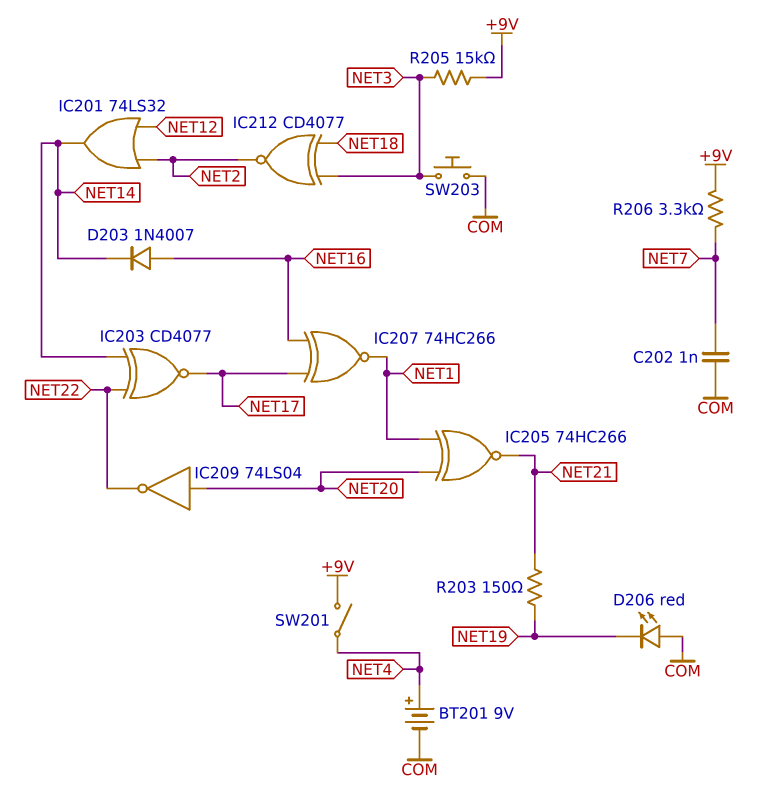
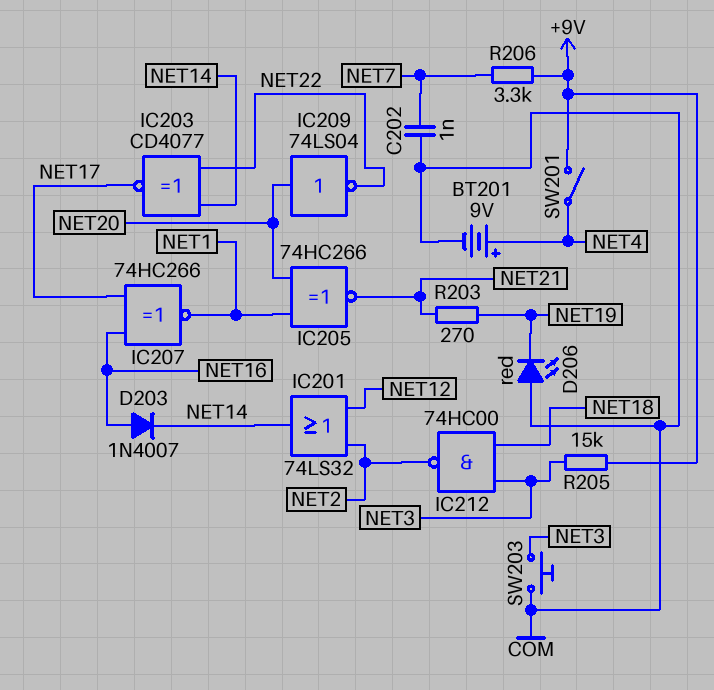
IC212: XNOR CD4077 (in NET3, in NET18, out NET2) -> NAND 74HC00 (in NET3, in NET18, out NET2)
R203: 150 (NET19, NET21) -> 270 (NET19, NET21)

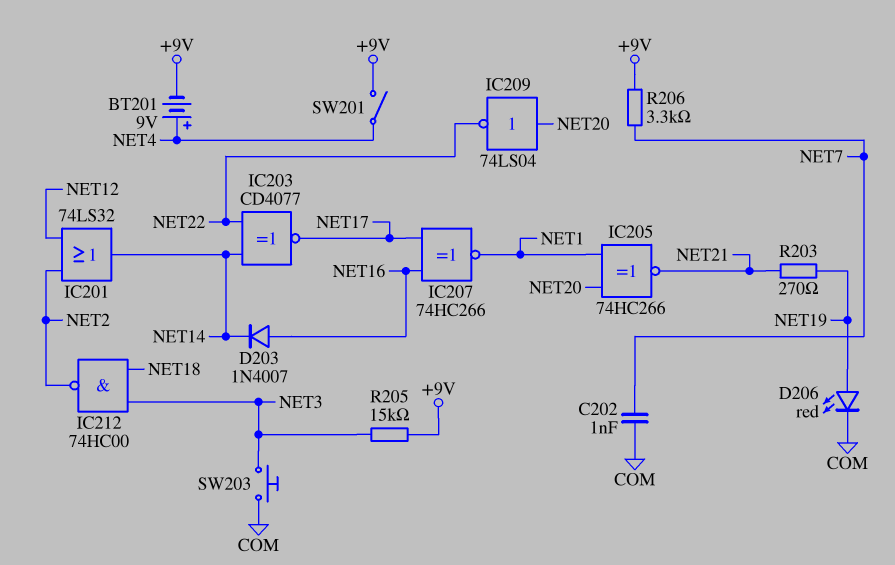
BT201: 9V (plus NET4, minus COM) -> 9V (plus NET4, minus +9V)
D206: LED red (A COM, K NET19) -> LED red (A NET19, K COM)

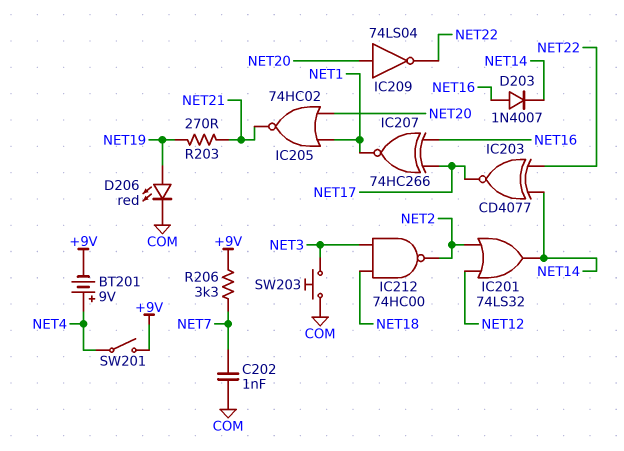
IC205: XNOR 74HC266 (in NET1, in NET20, out NET21) -> NOR 74HC02 (in NET1, in NET20, out NET21)
R205: 15k (+9V, NET3) -> none

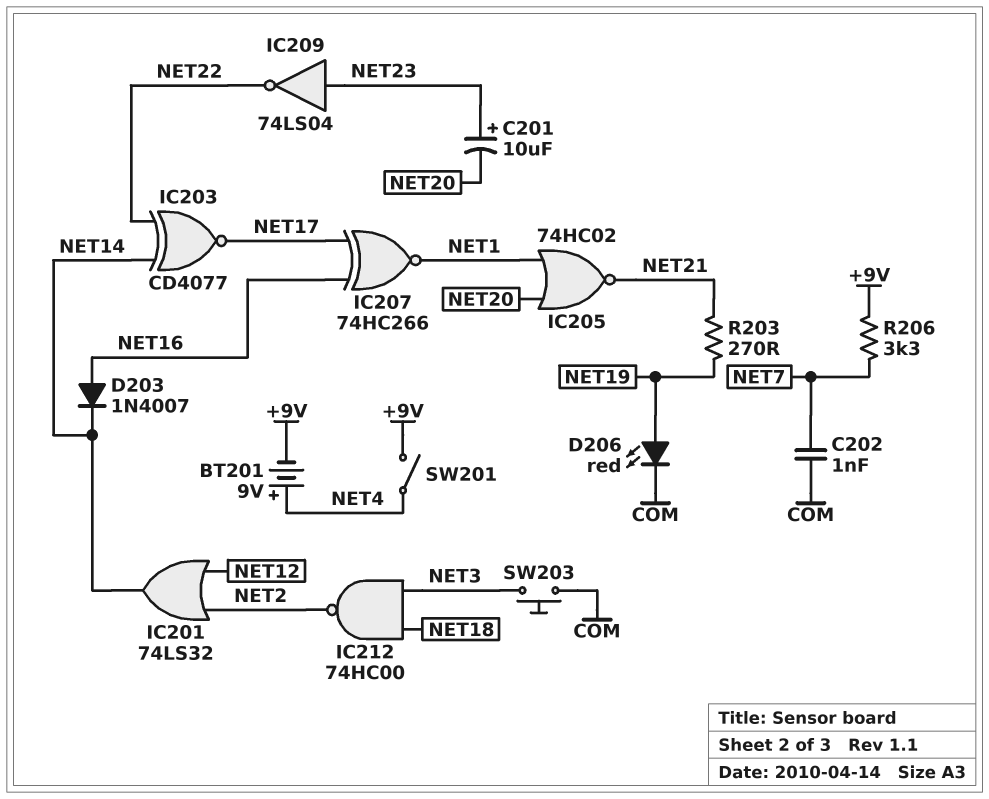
C201: none -> 10uF (plus NET23, minus NET20)
IC209: NOT 74LS04 (in NET20, out NET22) -> NOT 74LS04 (in NET23, out NET22)

